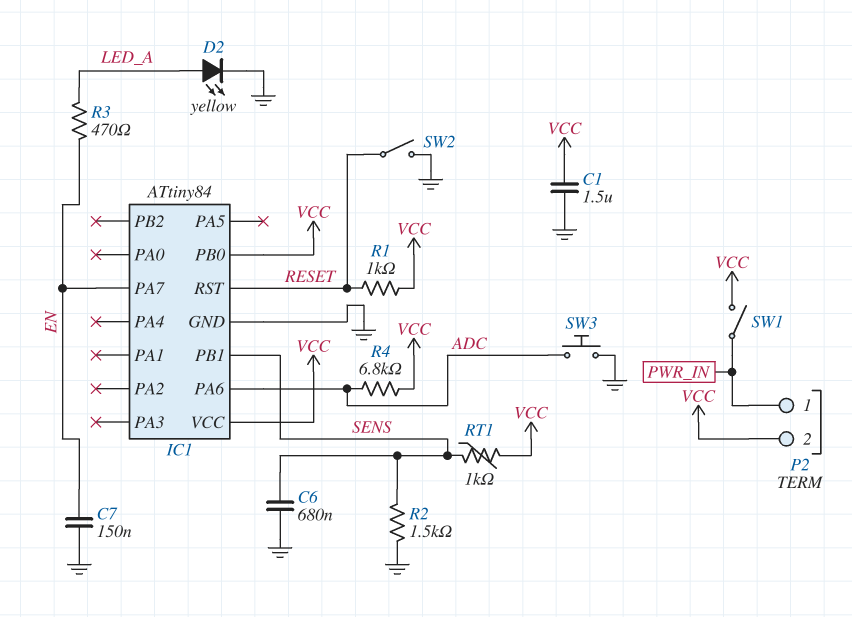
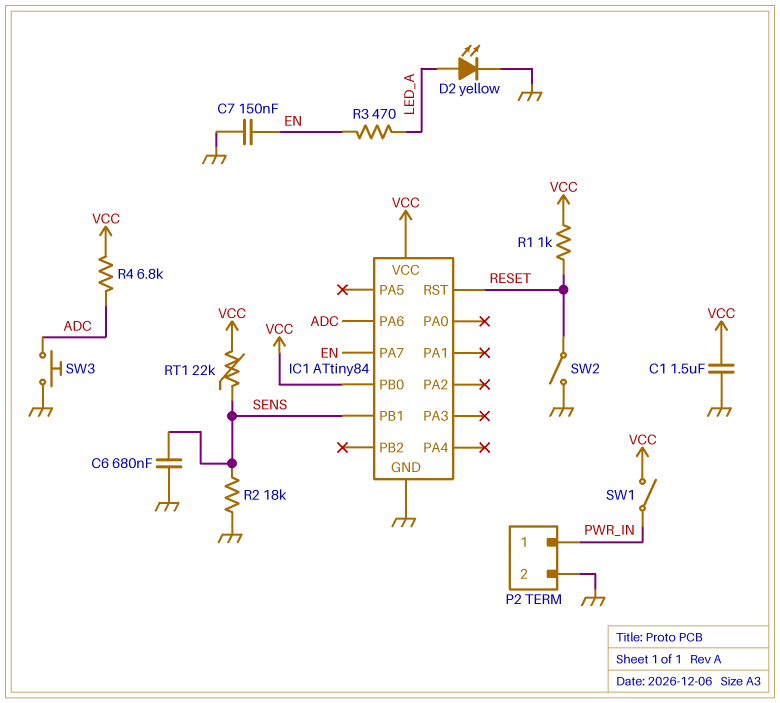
P2 pin 2: VCC -> GND
R2: 1.5k (GND, SENS) -> 18k (GND, SENS)
RT1: 1k (SENS, VCC) -> 22k (SENS, VCC)

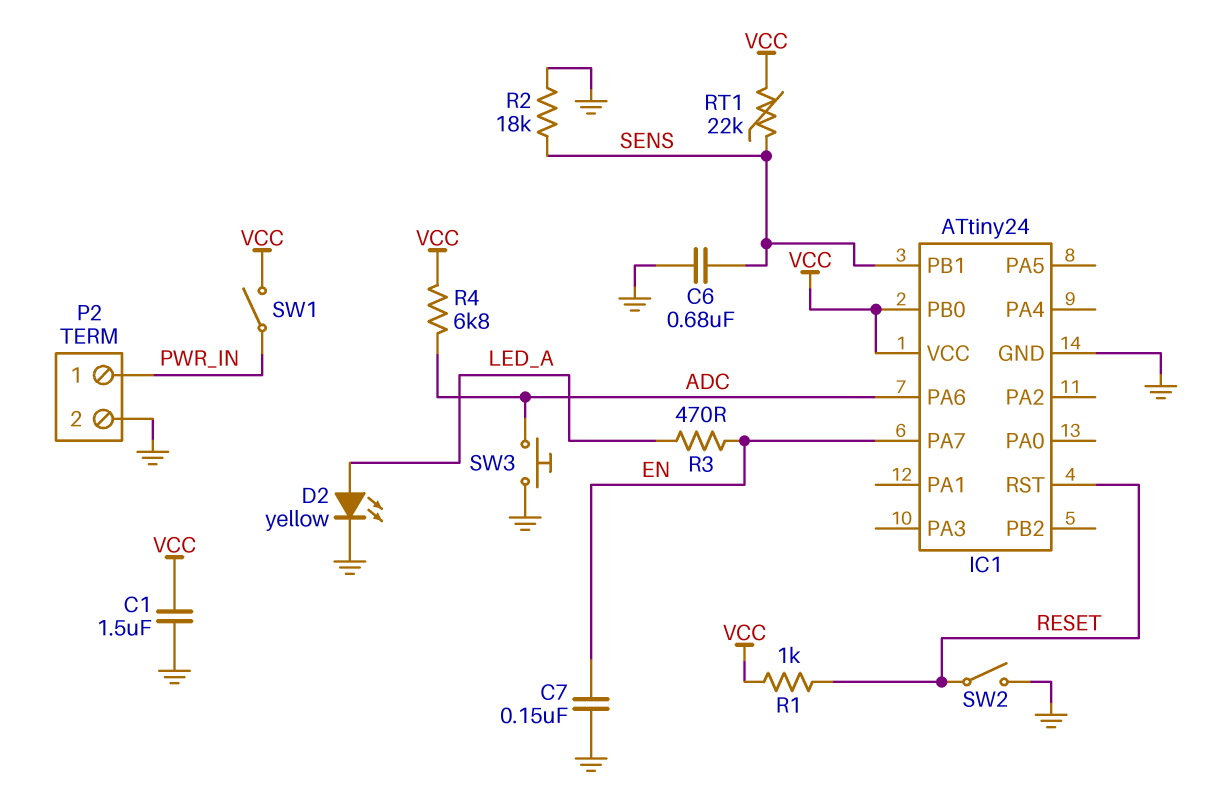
IC1: ATtiny84 -> ATtiny24

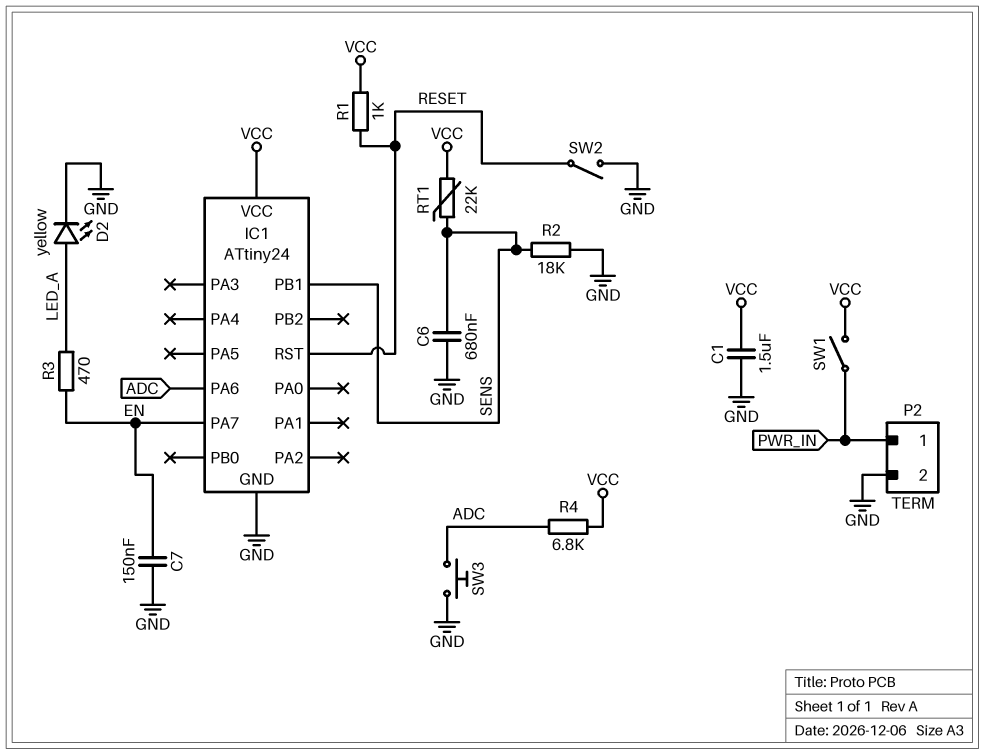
IC1 pin PB0: VCC -> none

